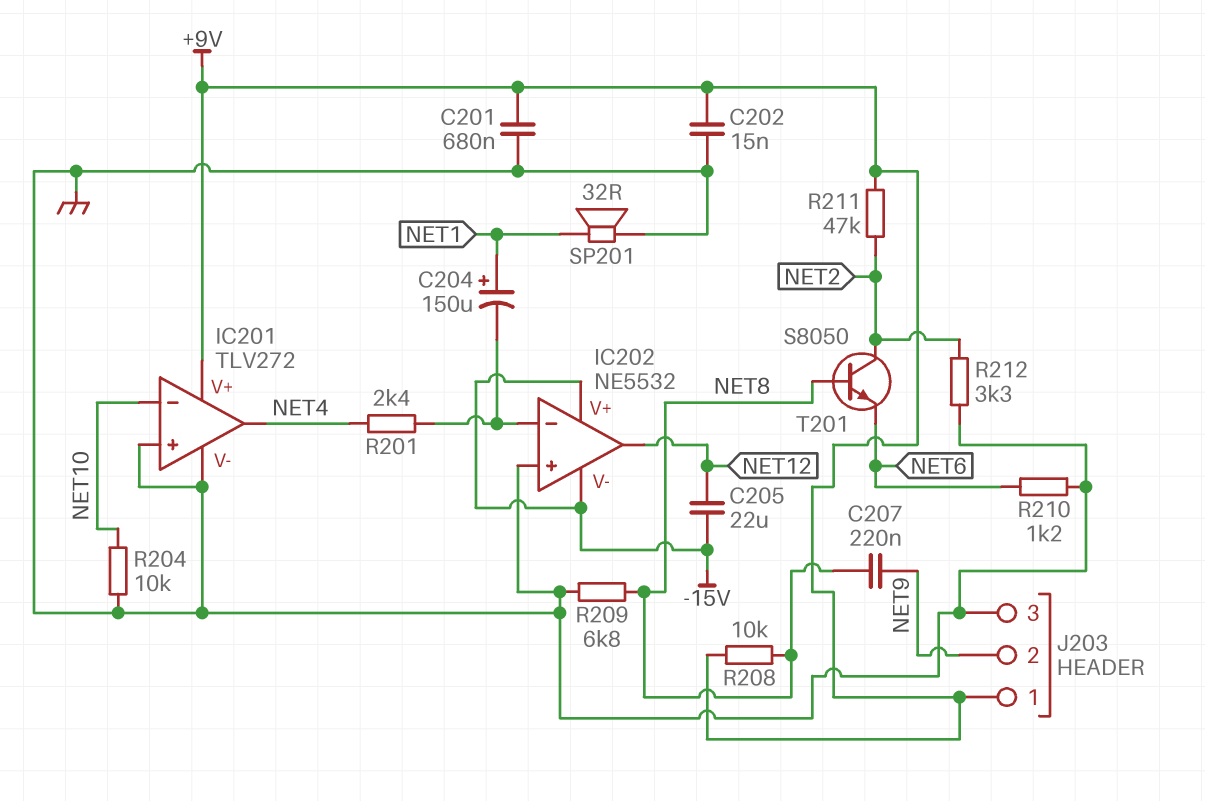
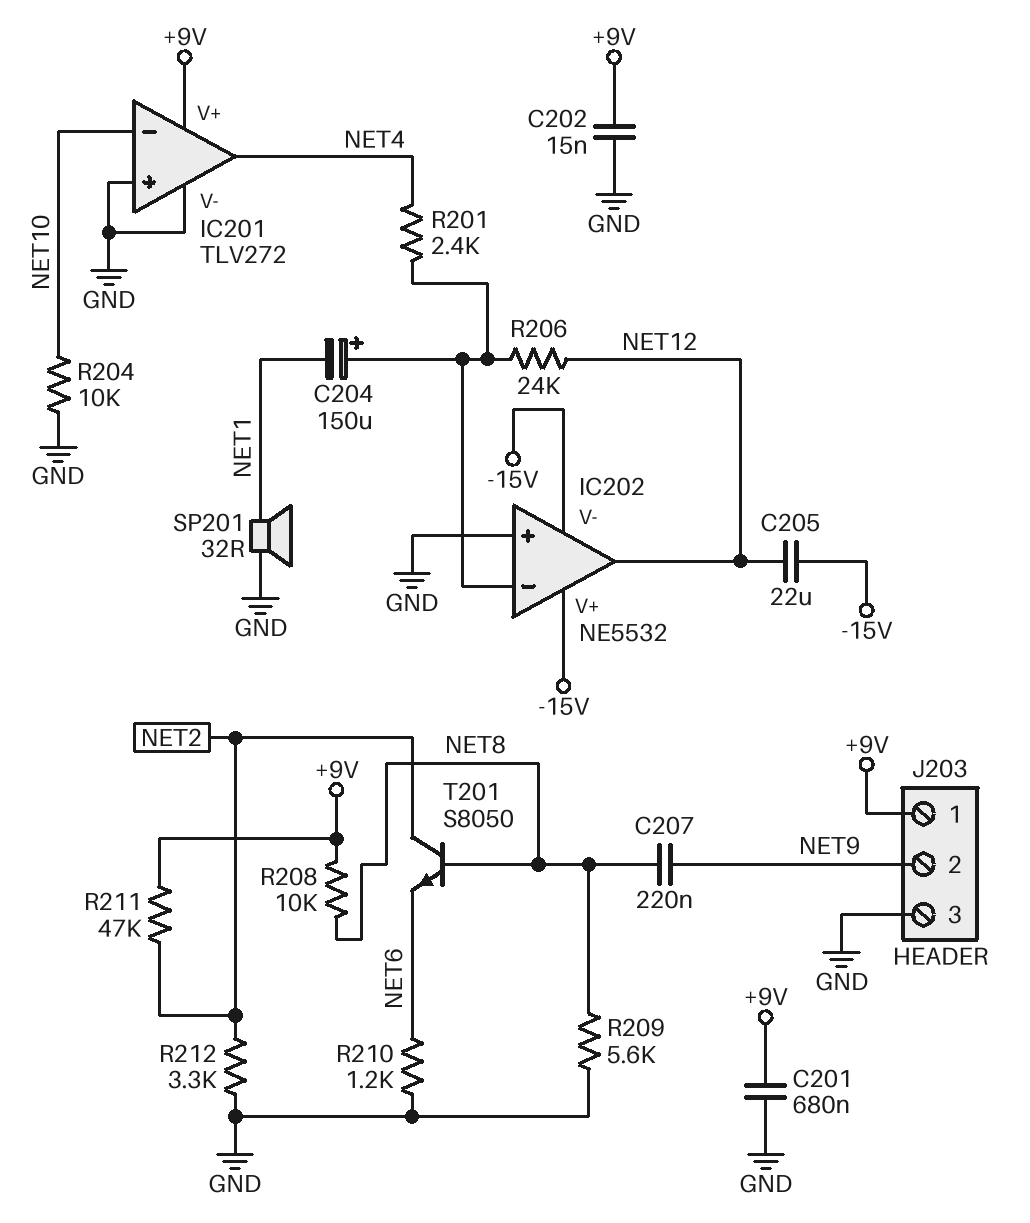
C204: 150uF (plus NET1, minus IC202/in-) -> 150uF (plus IC202/in-, minus NET1)
R206: none -> 24k (IC202/in-, NET12)
R209: 6.8k (GND, NET8) -> 5.6k (GND, NET8)

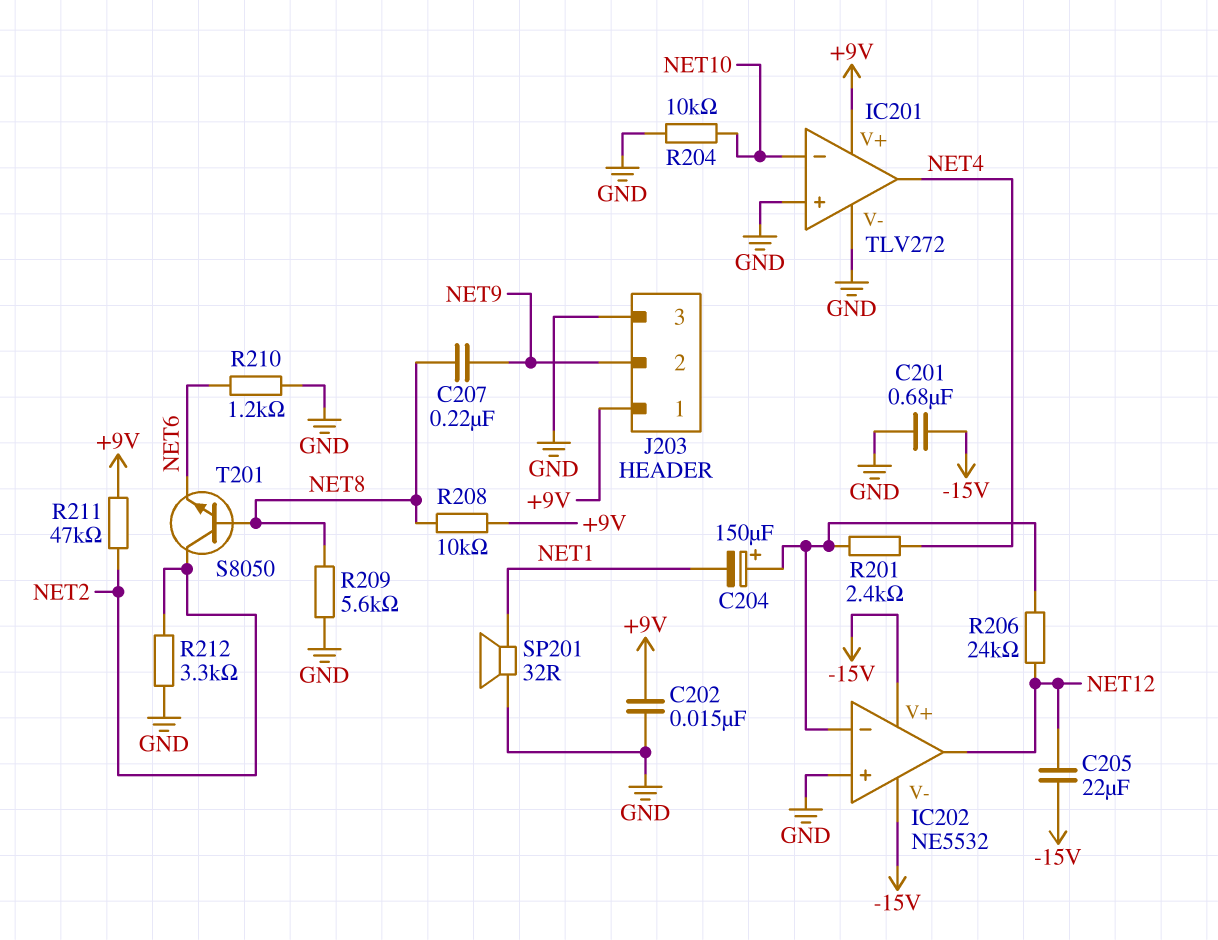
C201: 680nF (+9V, GND) -> 680nF (-15V, GND)

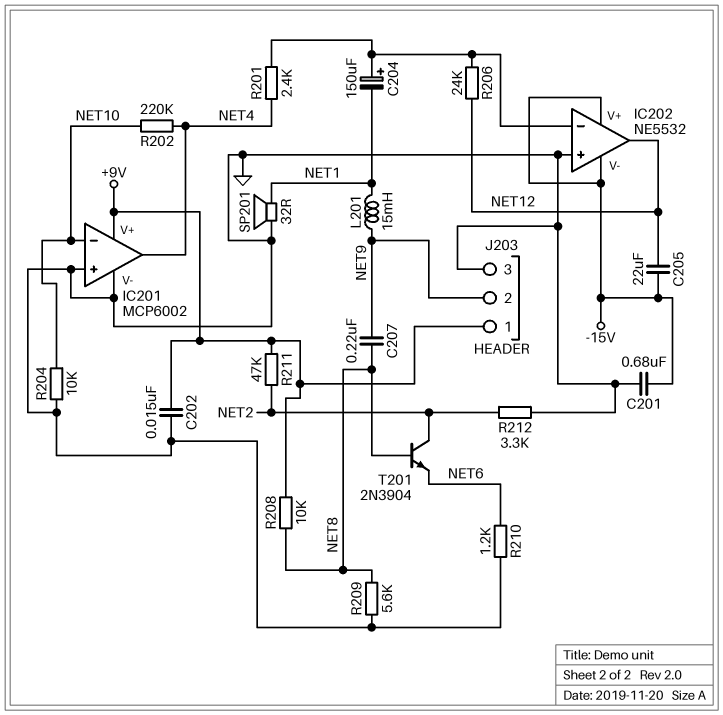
IC201: TLV272 -> MCP6002
L201: none -> 15mH (NET1, NET9)
R202: none -> 220k (NET4, NET10)
T201: NPN S8050 (B NET8, C NET2, E NET6) -> NPN 2N3904 (B NET8, C NET2, E NET6)

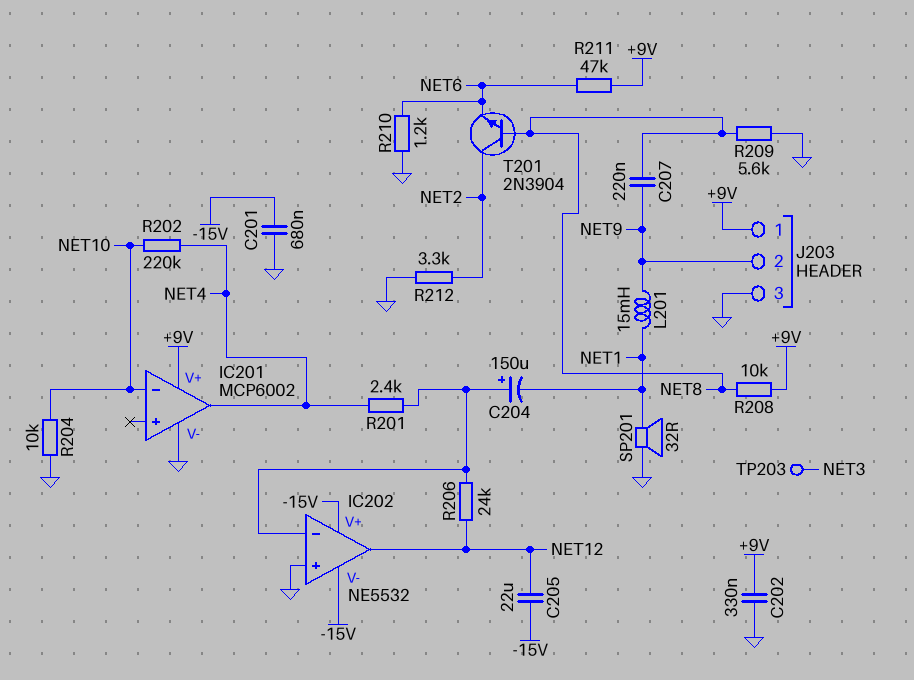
C202: 15nF (+9V, GND) -> 330nF (+9V, GND)
IC201 pin in+: GND -> none
R211: 47k (+9V, NET2) -> 47k (+9V, NET6)
TP203: none -> test point (NET3)

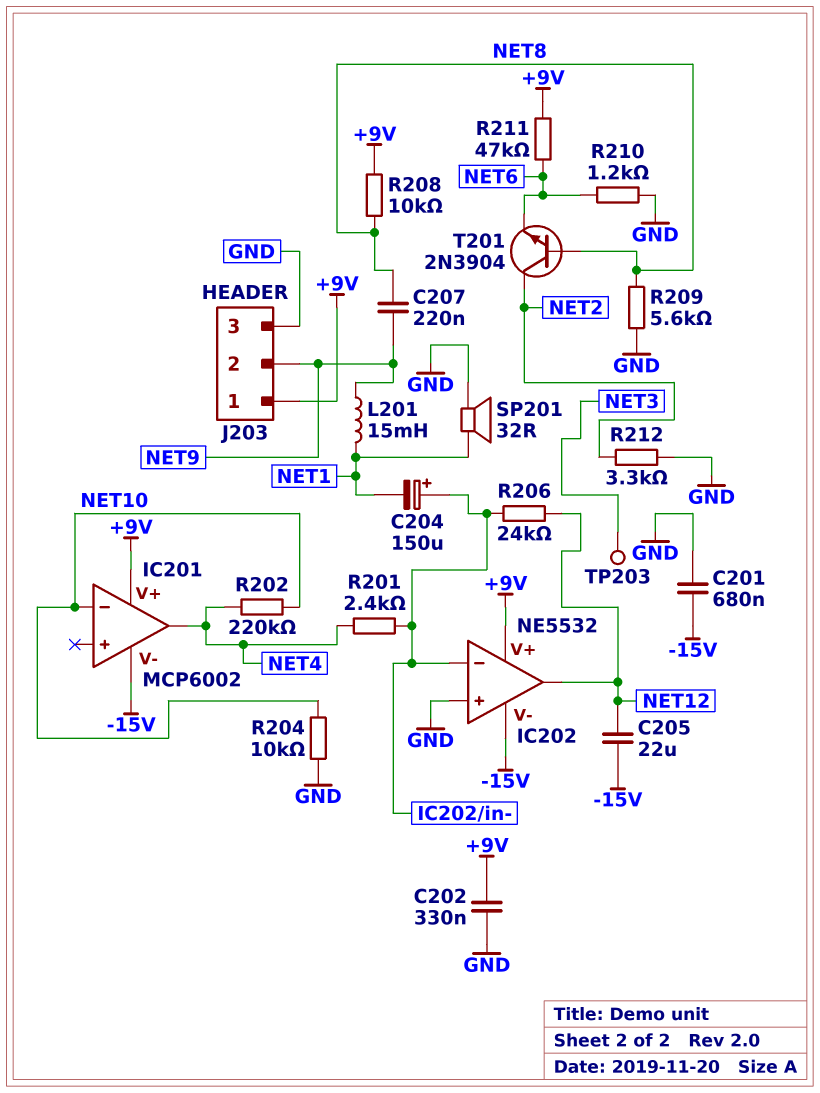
IC201 pin V-: GND -> -15V
IC202 pin V+: -15V -> +9V

